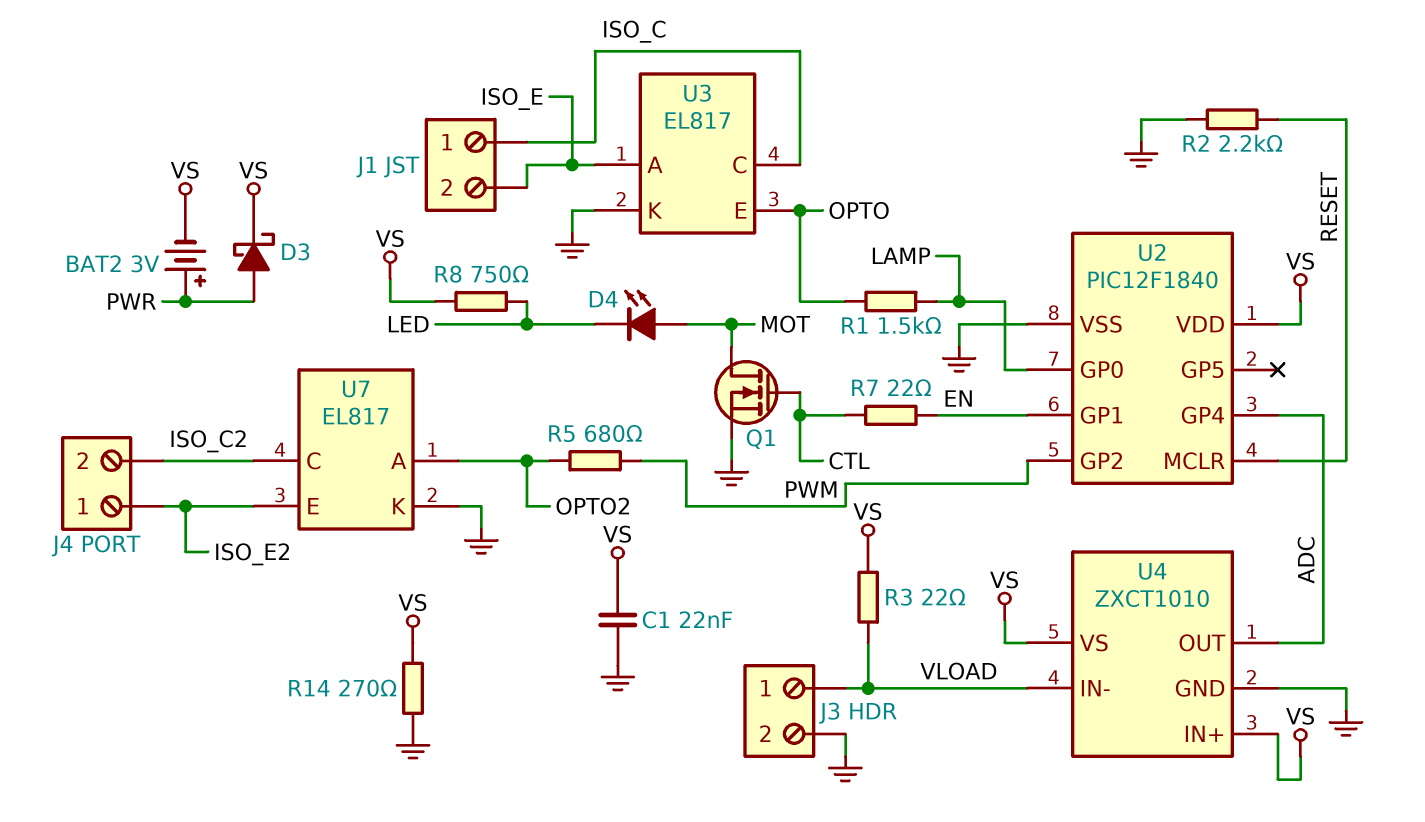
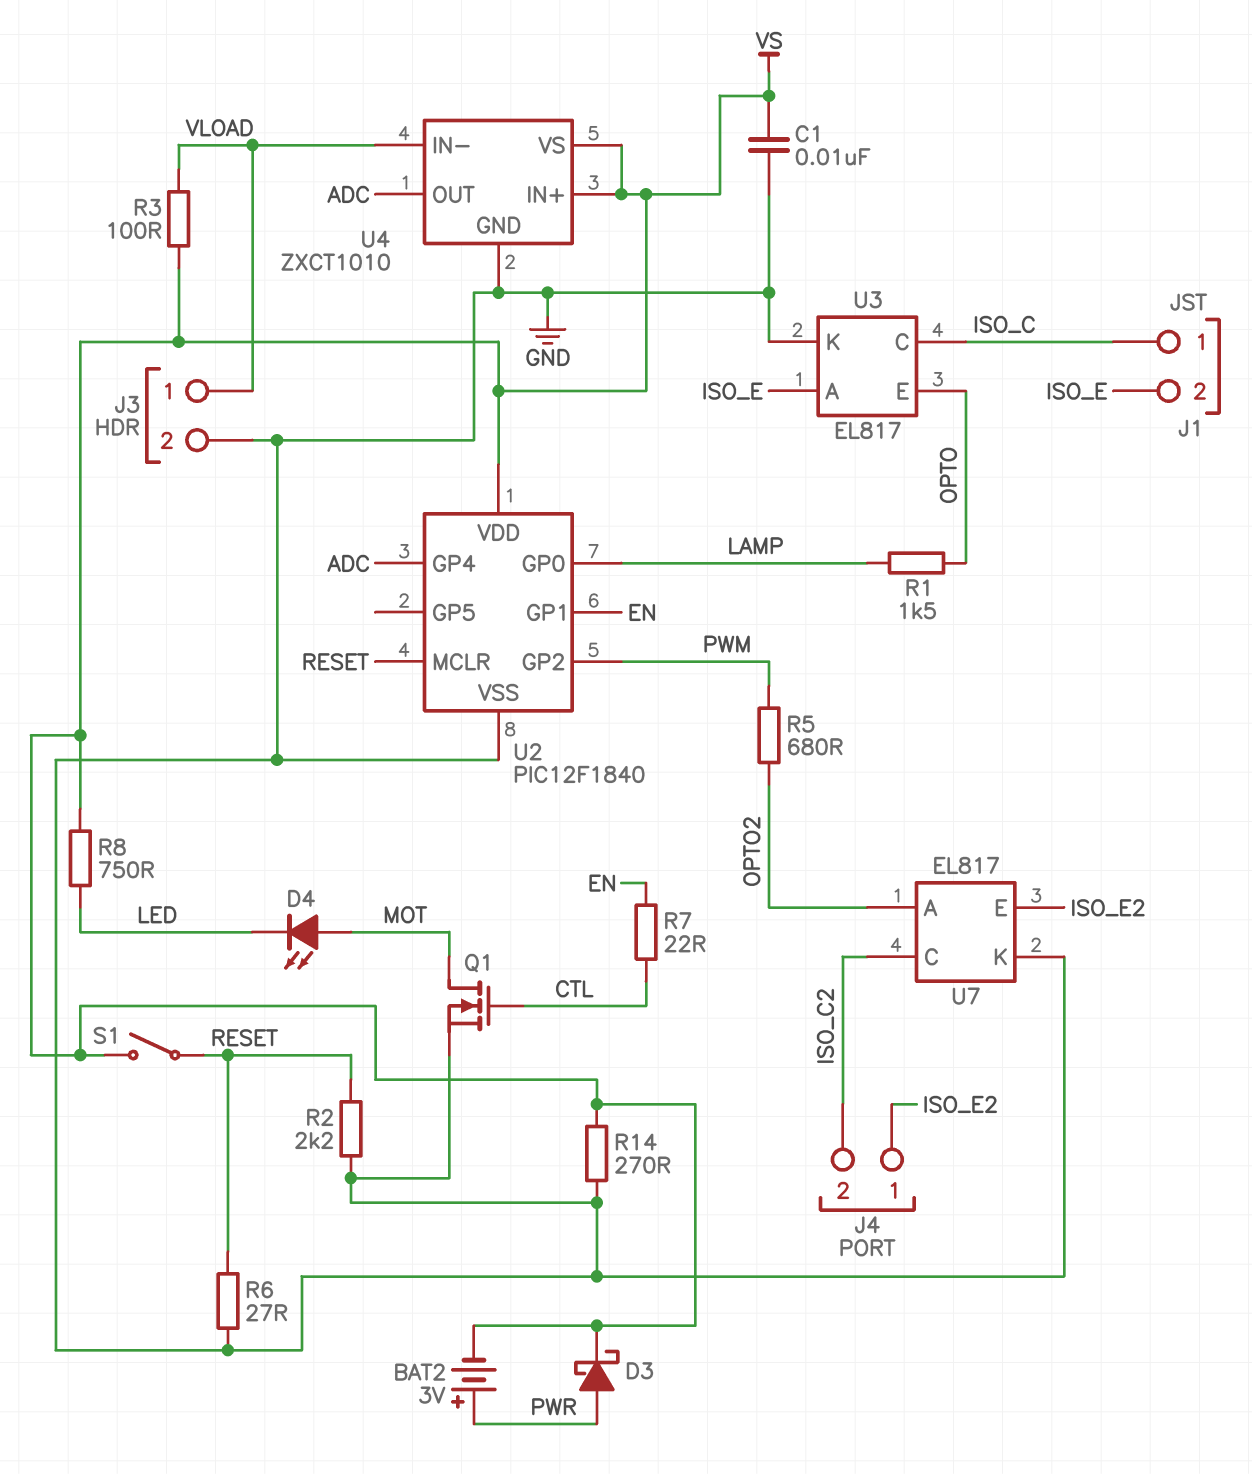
C1: 22nF (GND, VS) -> 10nF (GND, VS)
R3: 22 (VLOAD, VS) -> 100 (VLOAD, VS)
R6: none -> 27 (GND, RESET)
S1: none -> switch (RESET, VS)

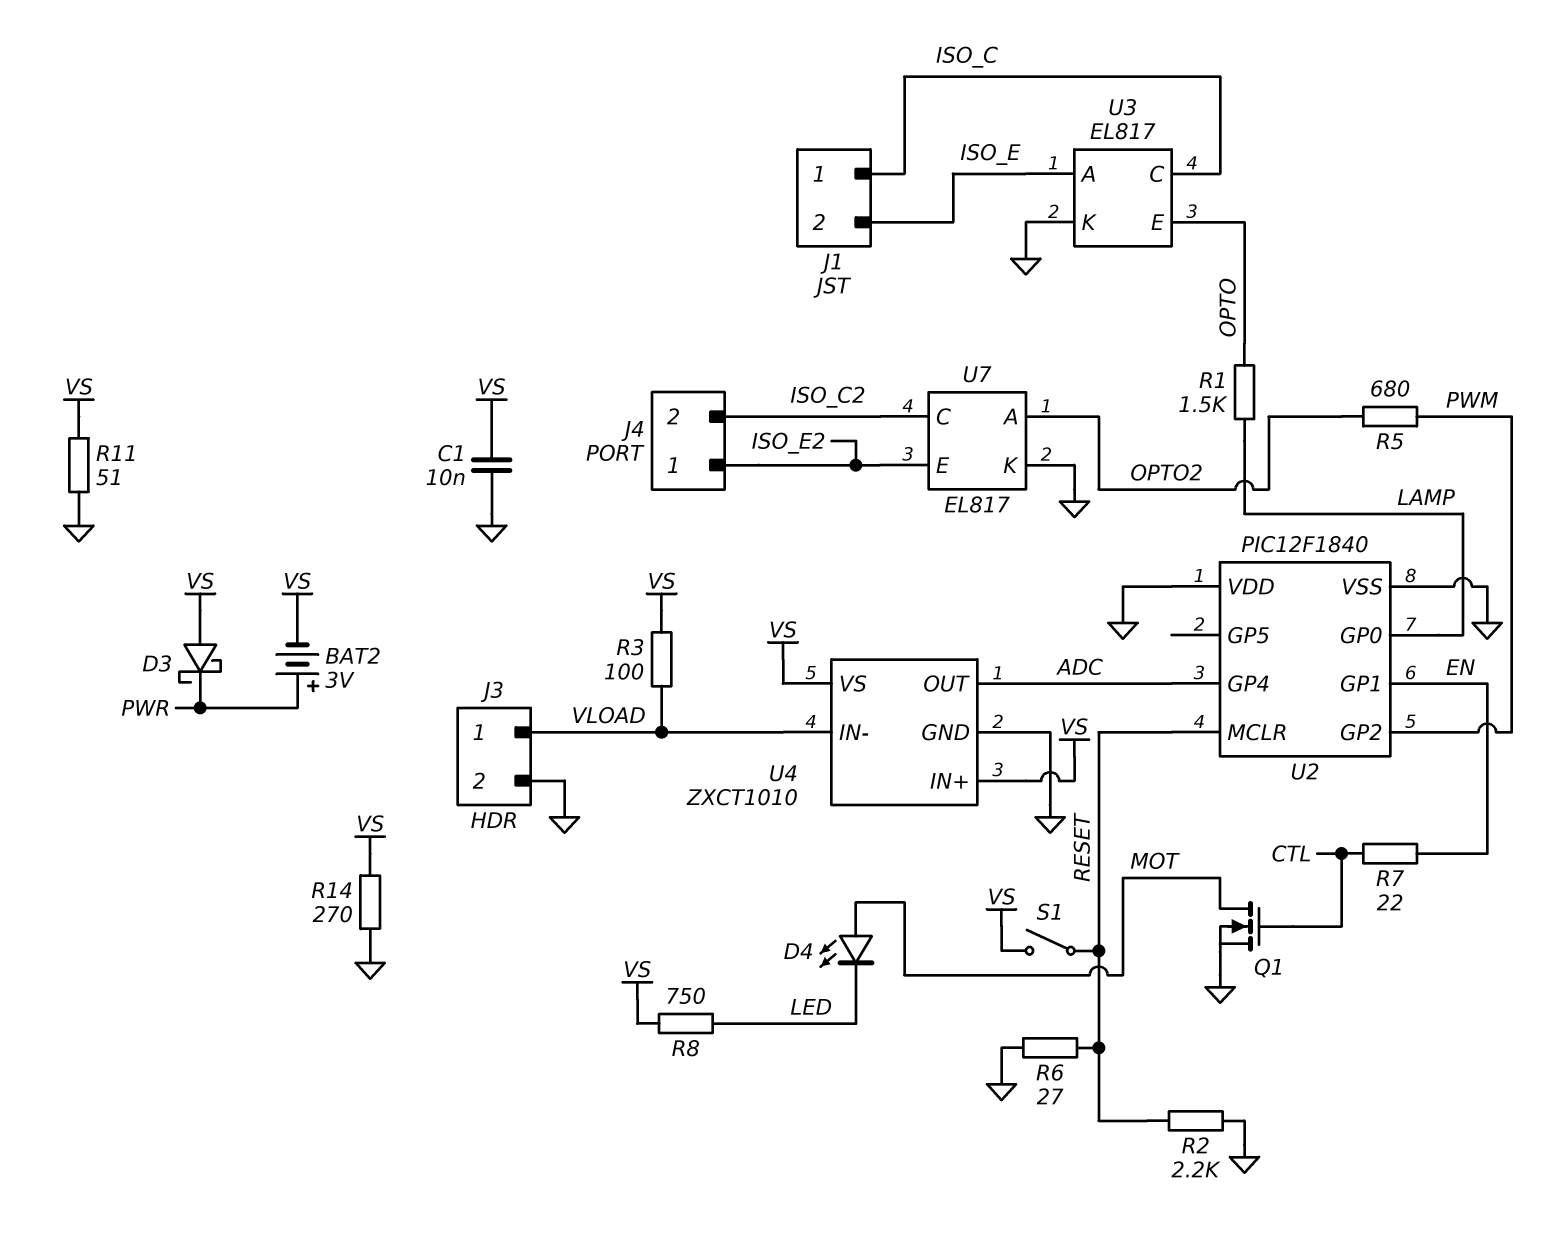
D3: schottky (A PWR, K VS) -> schottky (A VS, K PWR)
R11: none -> 51 (GND, VS)
U2 pin VDD: VS -> GND

